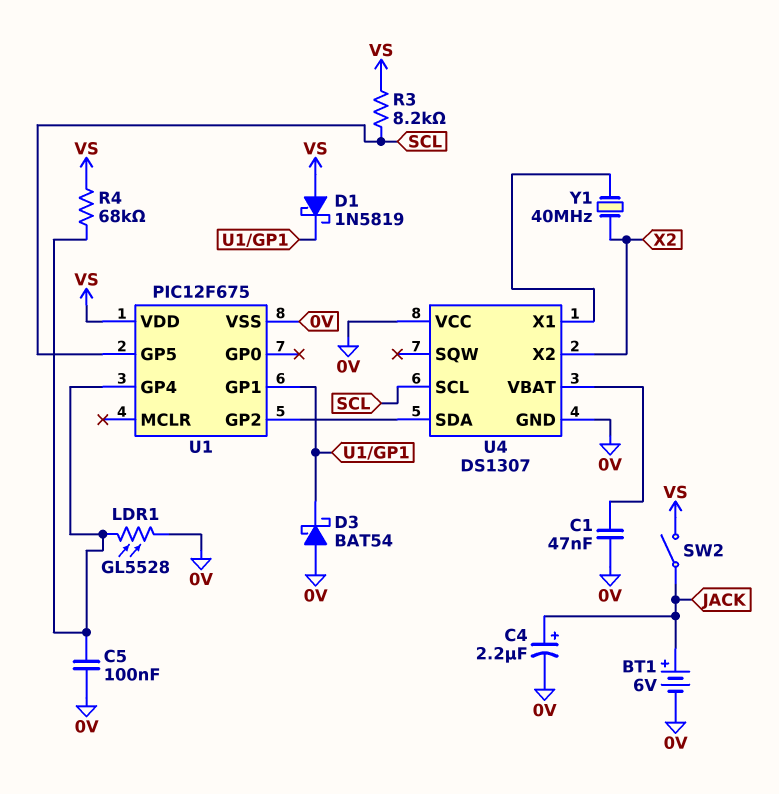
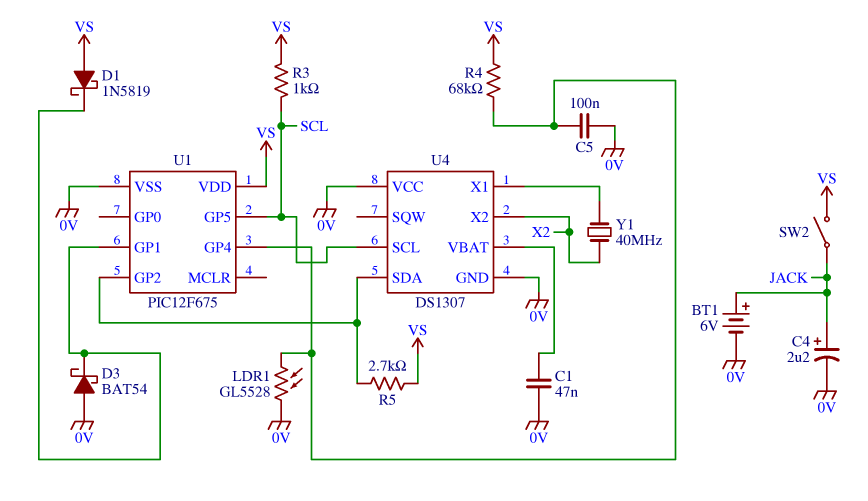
R3: 8.2k (SCL, VS) -> 1k (SCL, VS)
R5: none -> 2.7k (U1/GP2, VS)

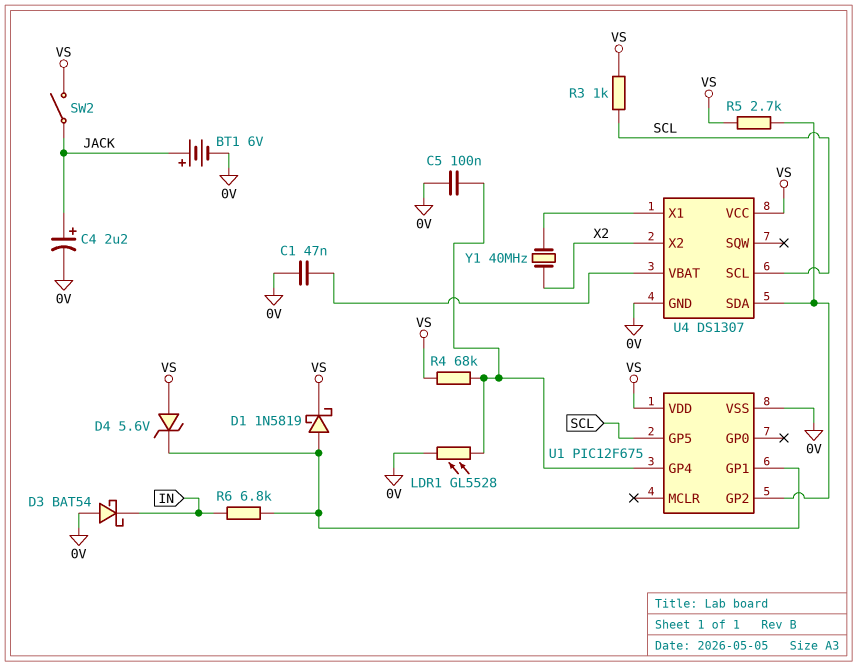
D1: schottky 1N5819 (A VS, K U1/GP1) -> schottky 1N5819 (A U1/GP1, K VS)
D3: schottky BAT54 (A 0V, K U1/GP1) -> schottky BAT54 (A 0V, K IN)
D4: none -> zener 5.6V (A VS, K U1/GP1)
R6: none -> 6.8k (IN, U1/GP1)
U4 pin VCC: 0V -> VS

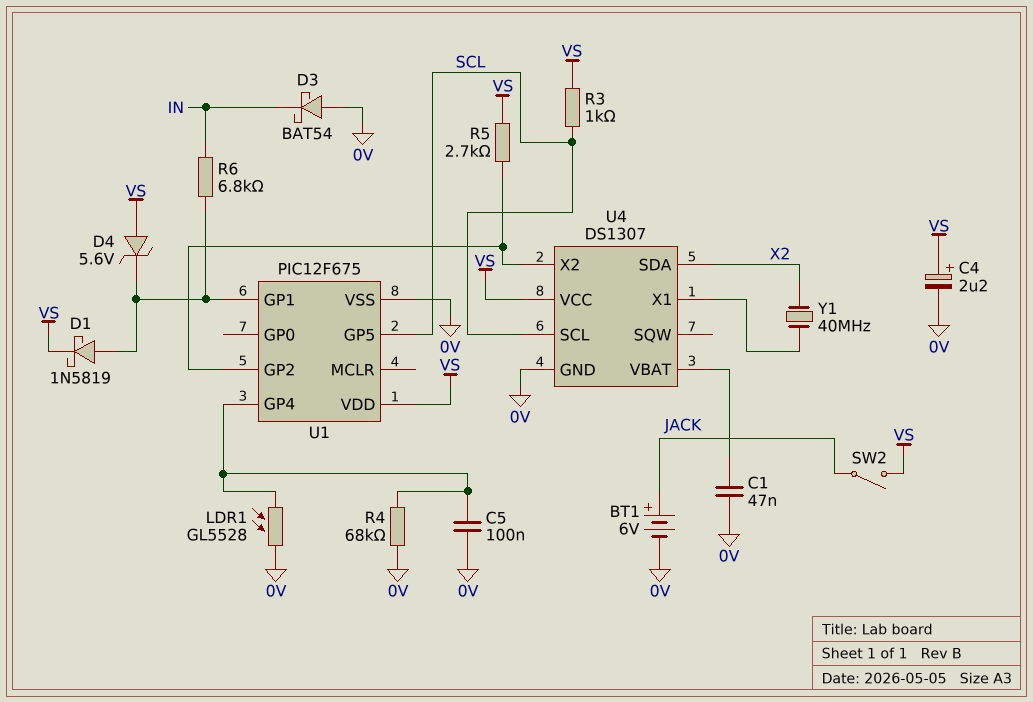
C4: 2.2uF (plus JACK, minus 0V) -> 2.2uF (plus VS, minus 0V)
R4: 68k (U1/GP4, VS) -> 68k (0V, U1/GP4)
U4 pin SDA: U1/GP2 -> X2
U4 pin X2: X2 -> U1/GP2

